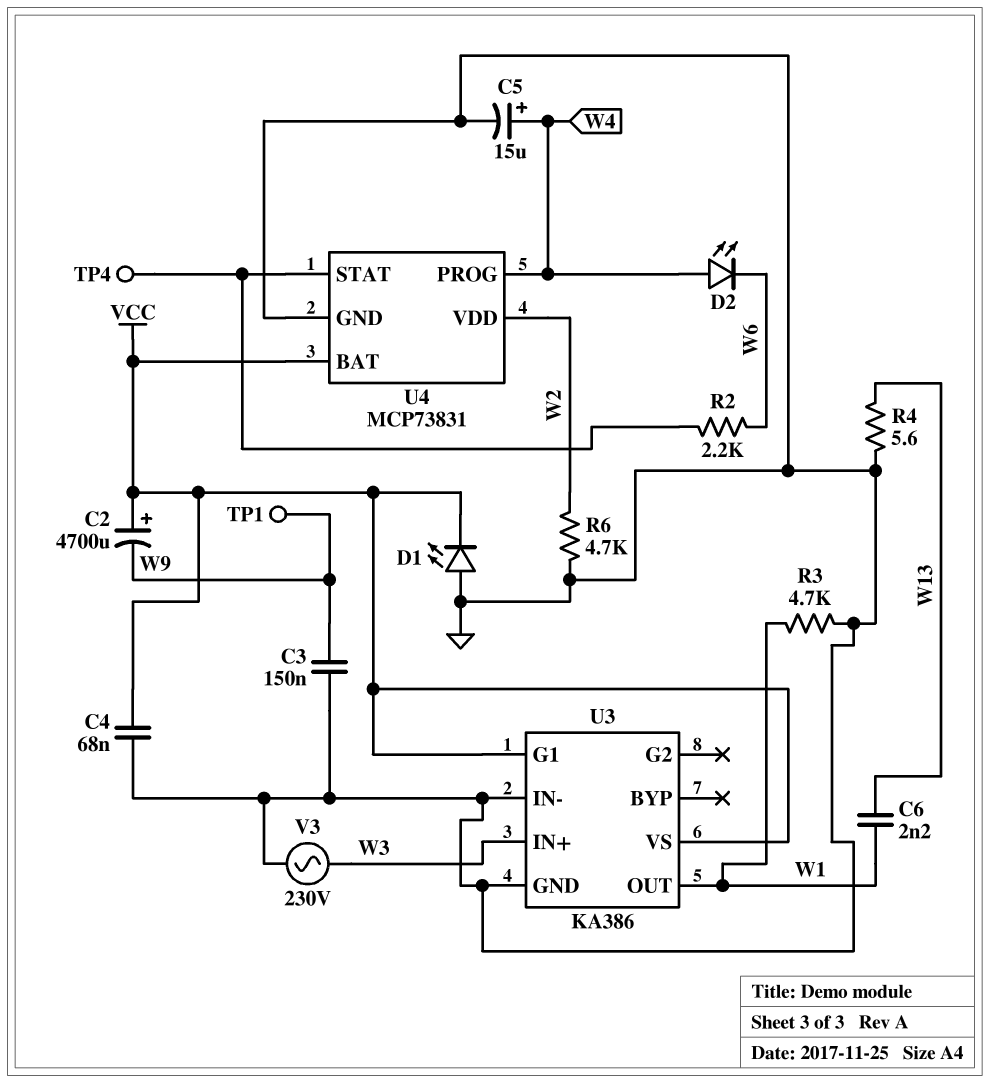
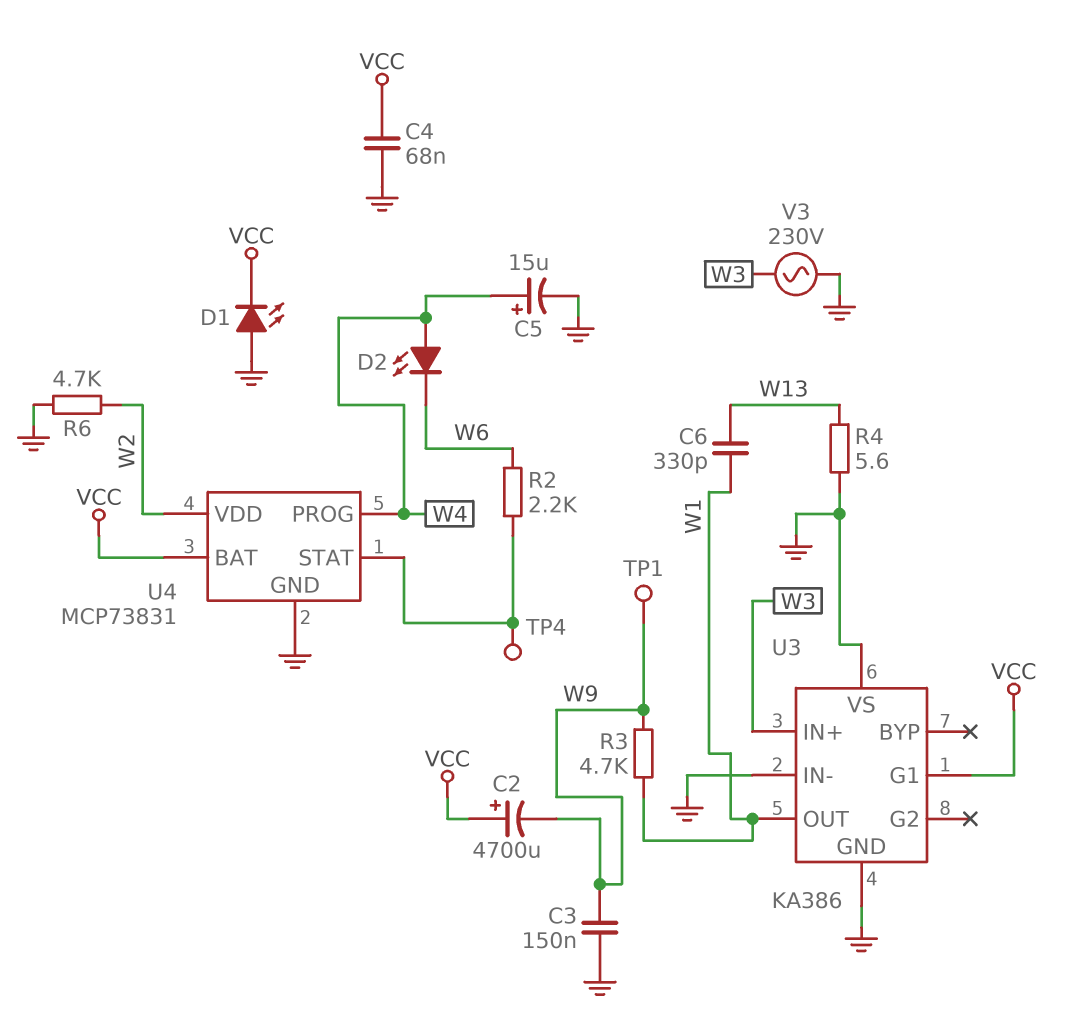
C6: 2.2nF (W1, W13) -> 330pF (W1, W13)
R3: 4.7k (GND, W1) -> 4.7k (W1, W9)
U3 pin VS: VCC -> GND

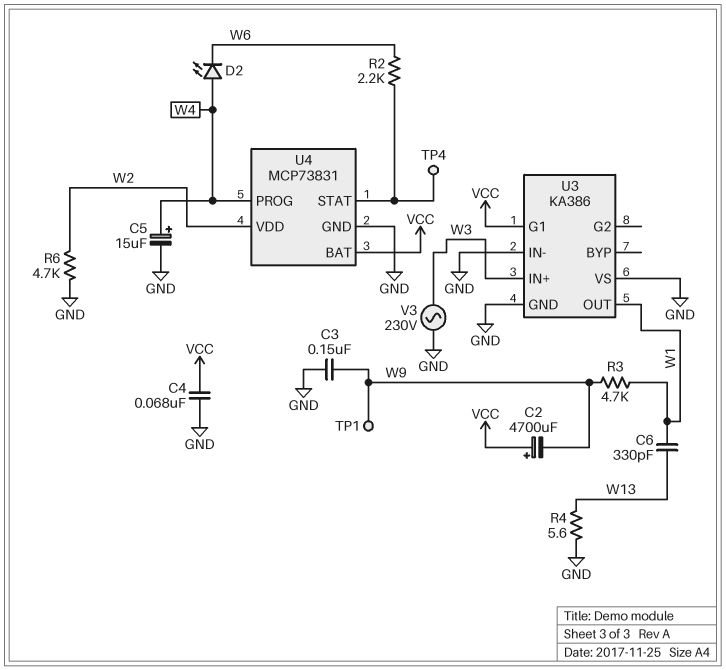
D1: LED (A GND, K VCC) -> none

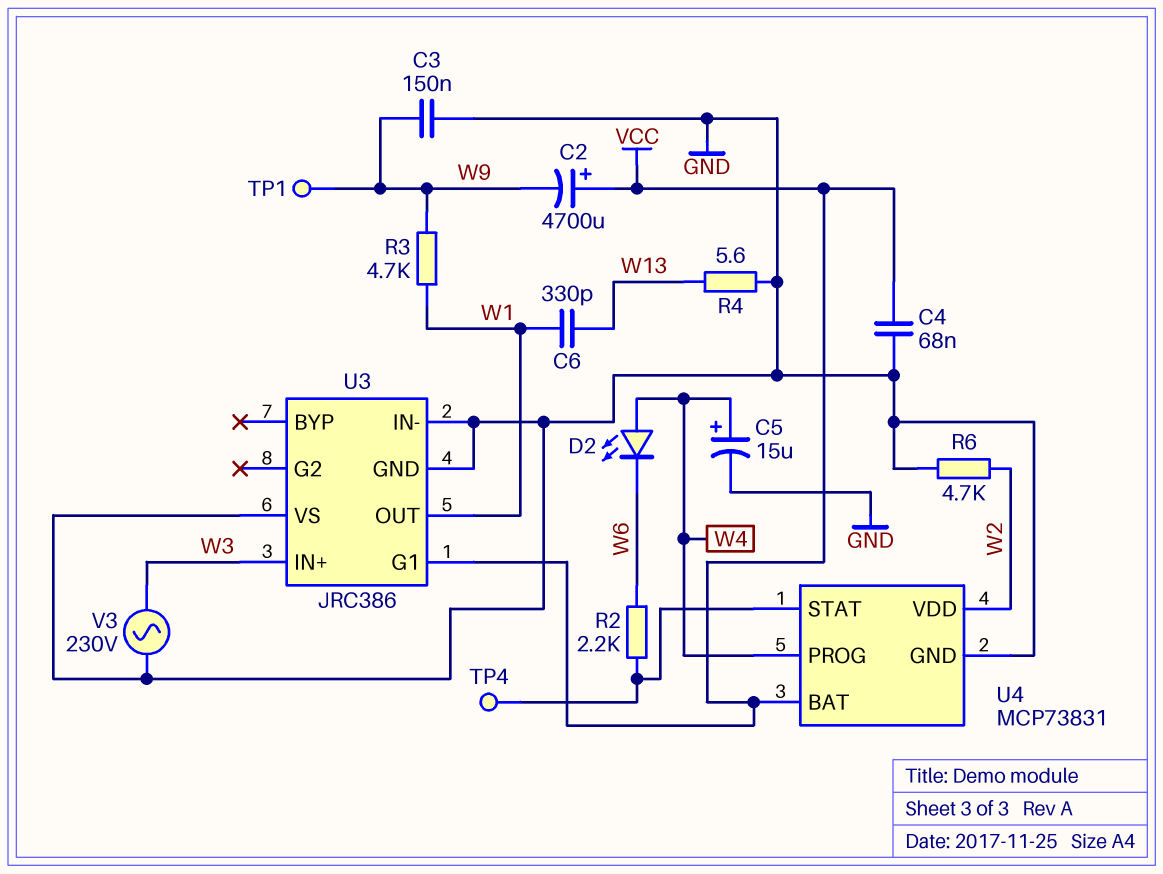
U3: KA386 -> JRC386

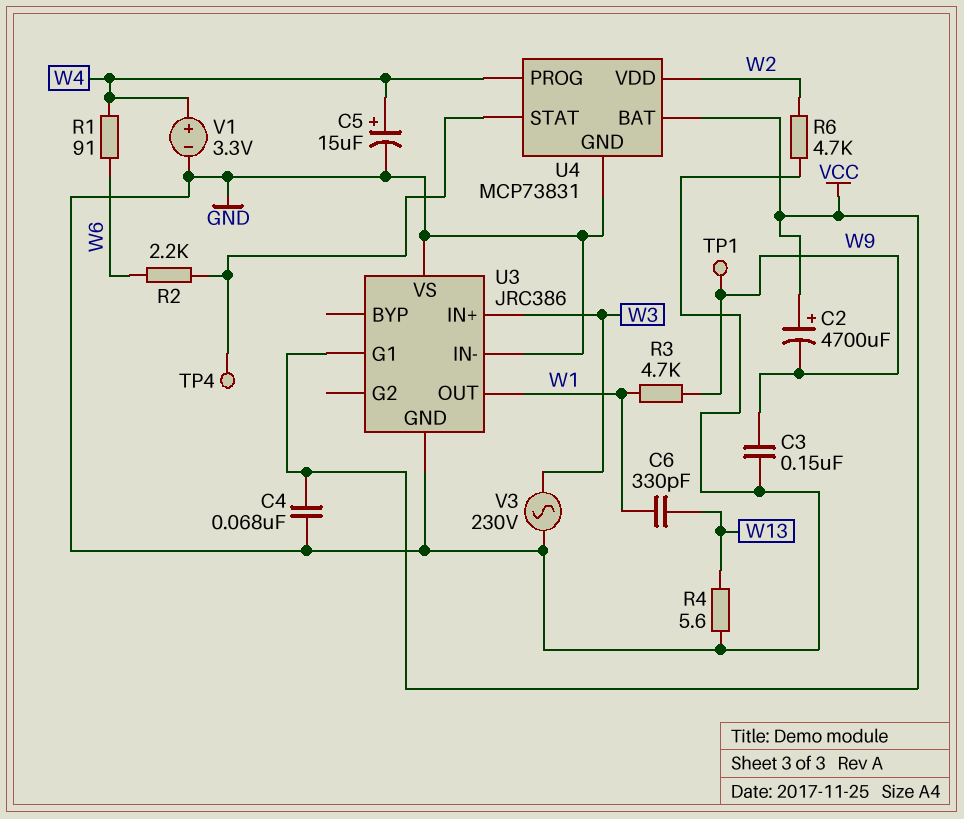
D2: LED (A W4, K W6) -> none
R1: none -> 91 (W4, W6)
V1: none -> 3.3V (plus W4, minus GND)

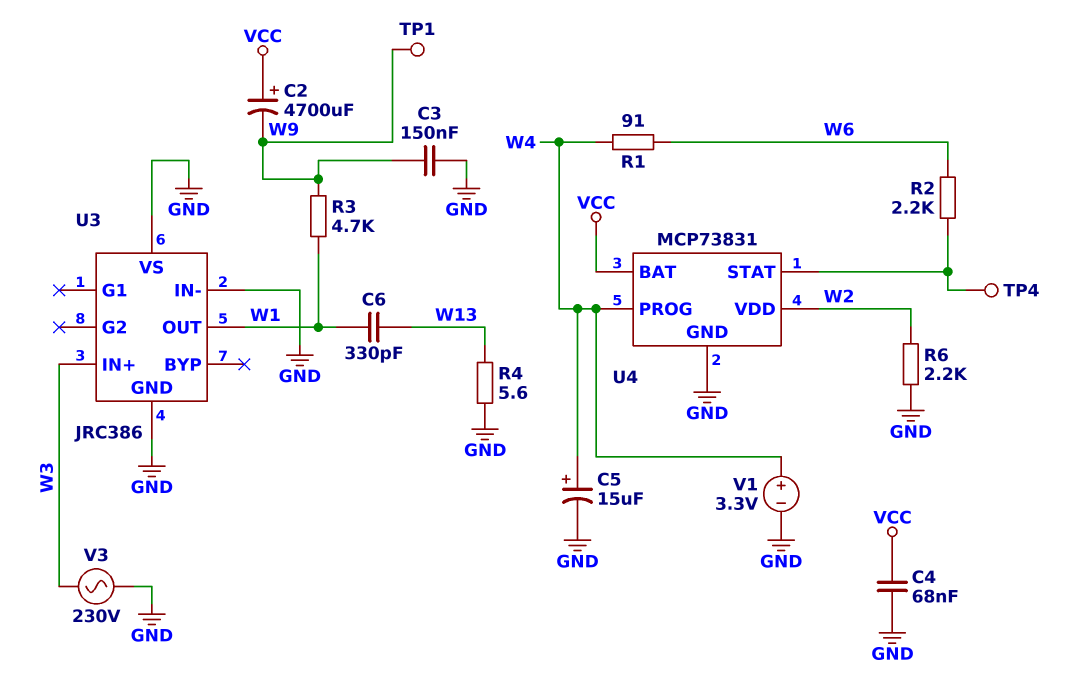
R6: 4.7k (GND, W2) -> 2.2k (GND, W2)
U3 pin G1: VCC -> none

